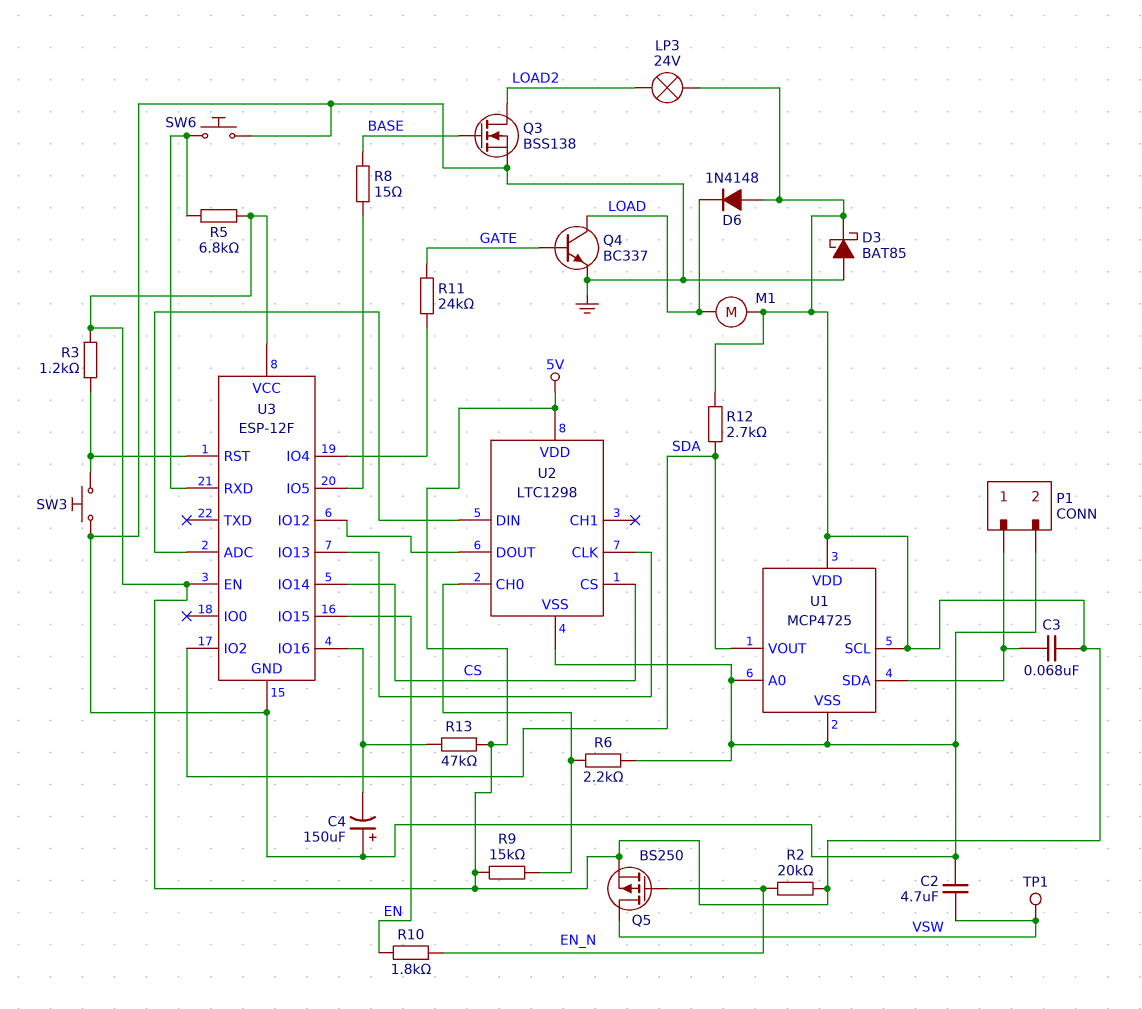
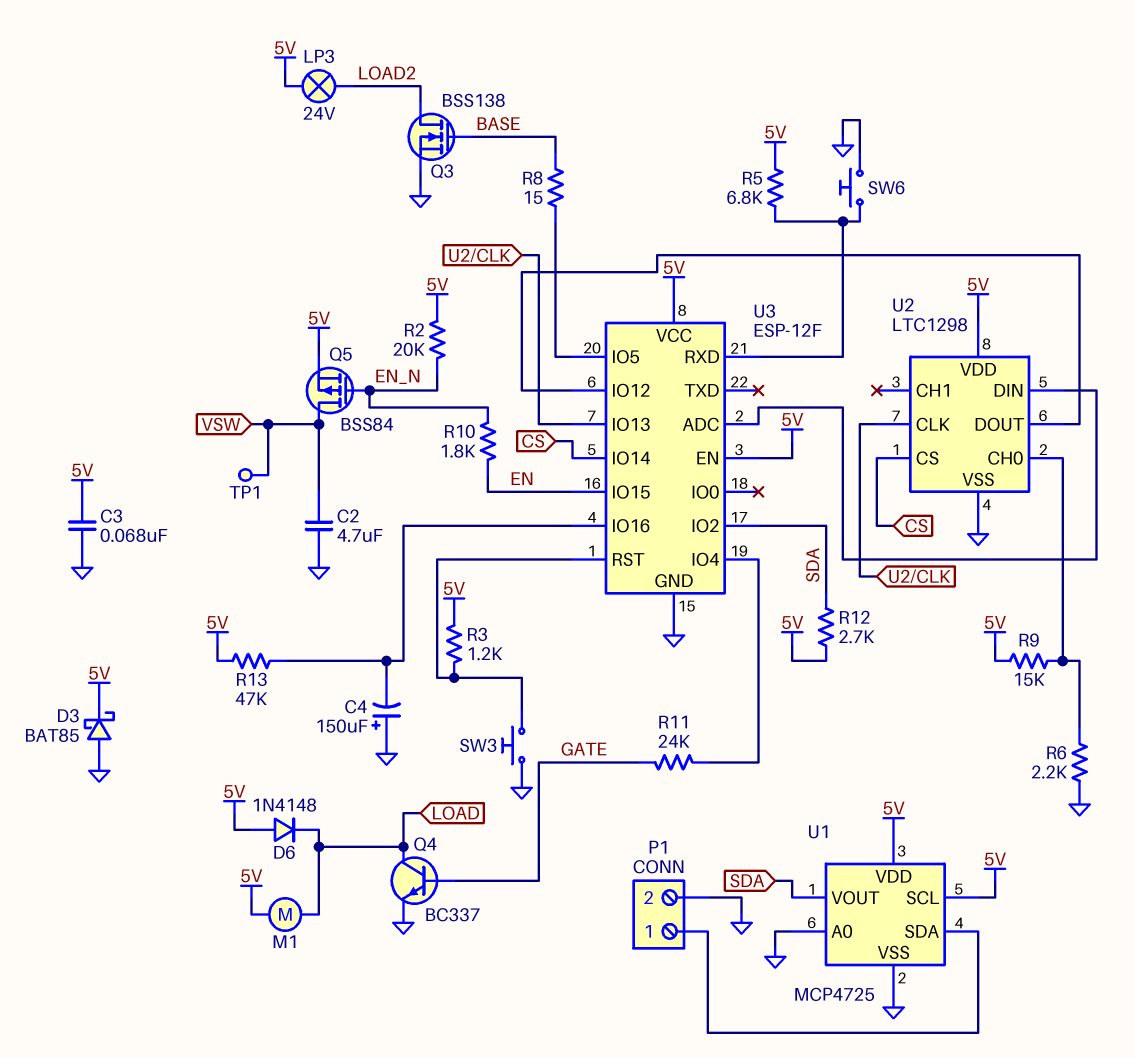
C3: 68nF (5V, P1/1) -> 68nF (5V, GND)
Q5: PMOS BS250 (G EN_N, D VSW, S 5V) -> PMOS BSS84 (G EN_N, D VSW, S 5V)

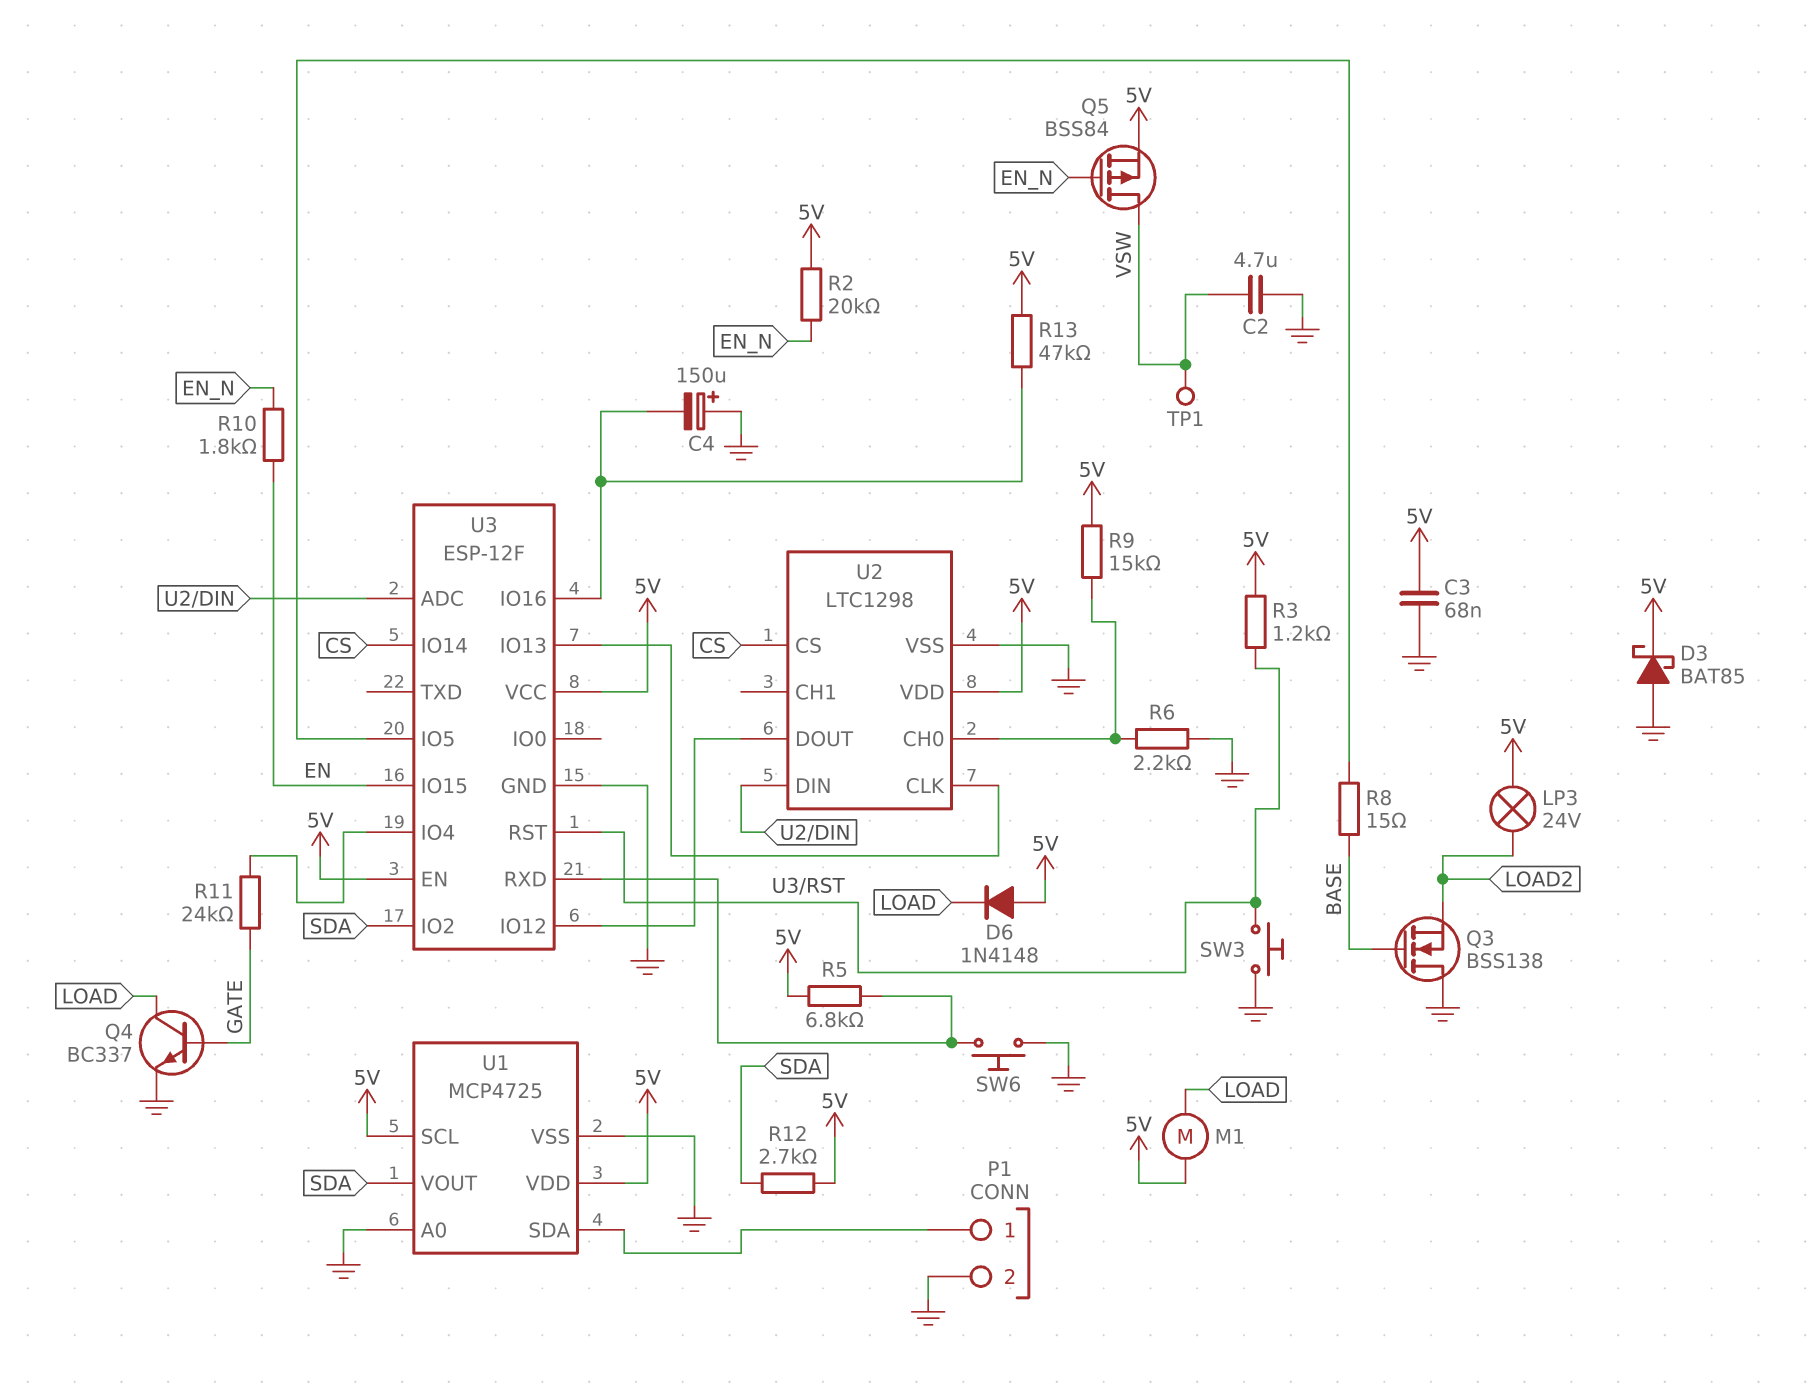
Q3: NMOS BSS138 (G BASE, D LOAD2, S GND) -> NMOS BSS138 (G BASE, D GND, S LOAD2)

